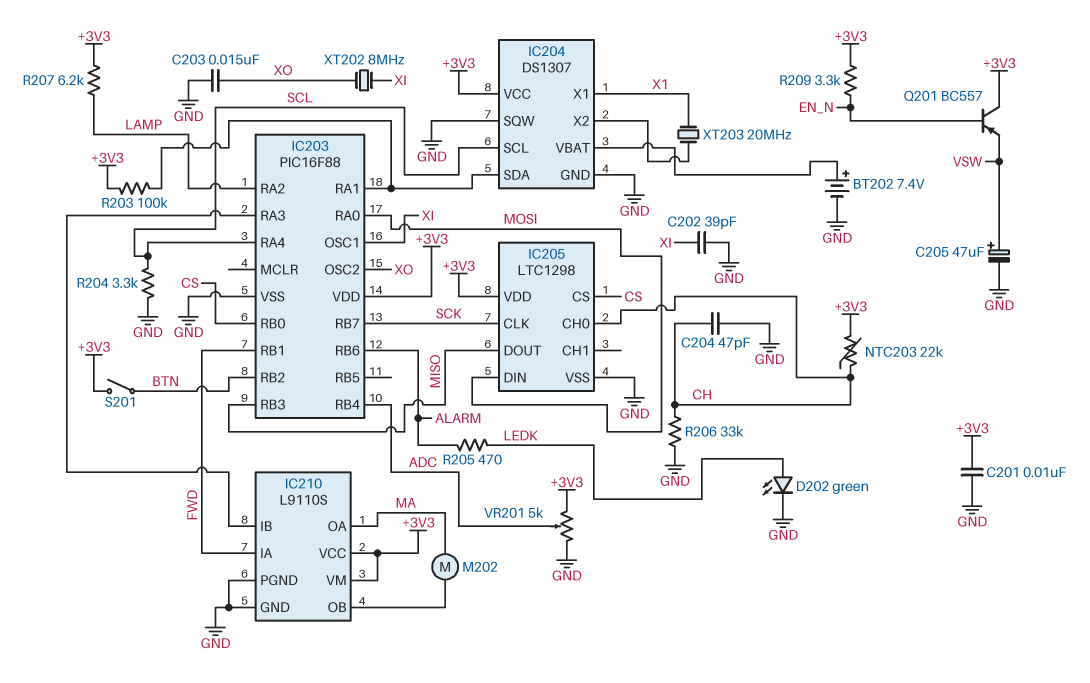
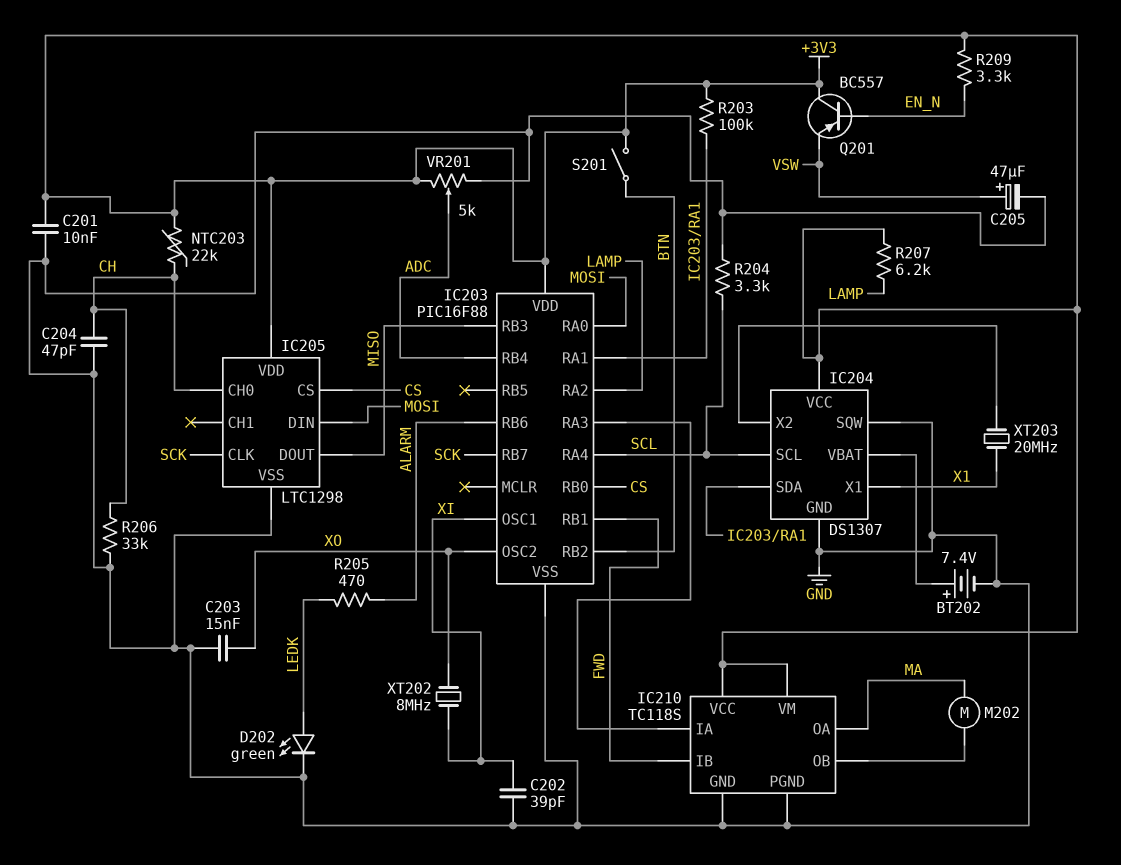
IC210: L9110S -> TC118S
IC210 pin IA: FWD -> IC203/RA3
IC210 pin IB: IC203/RA3 -> FWD

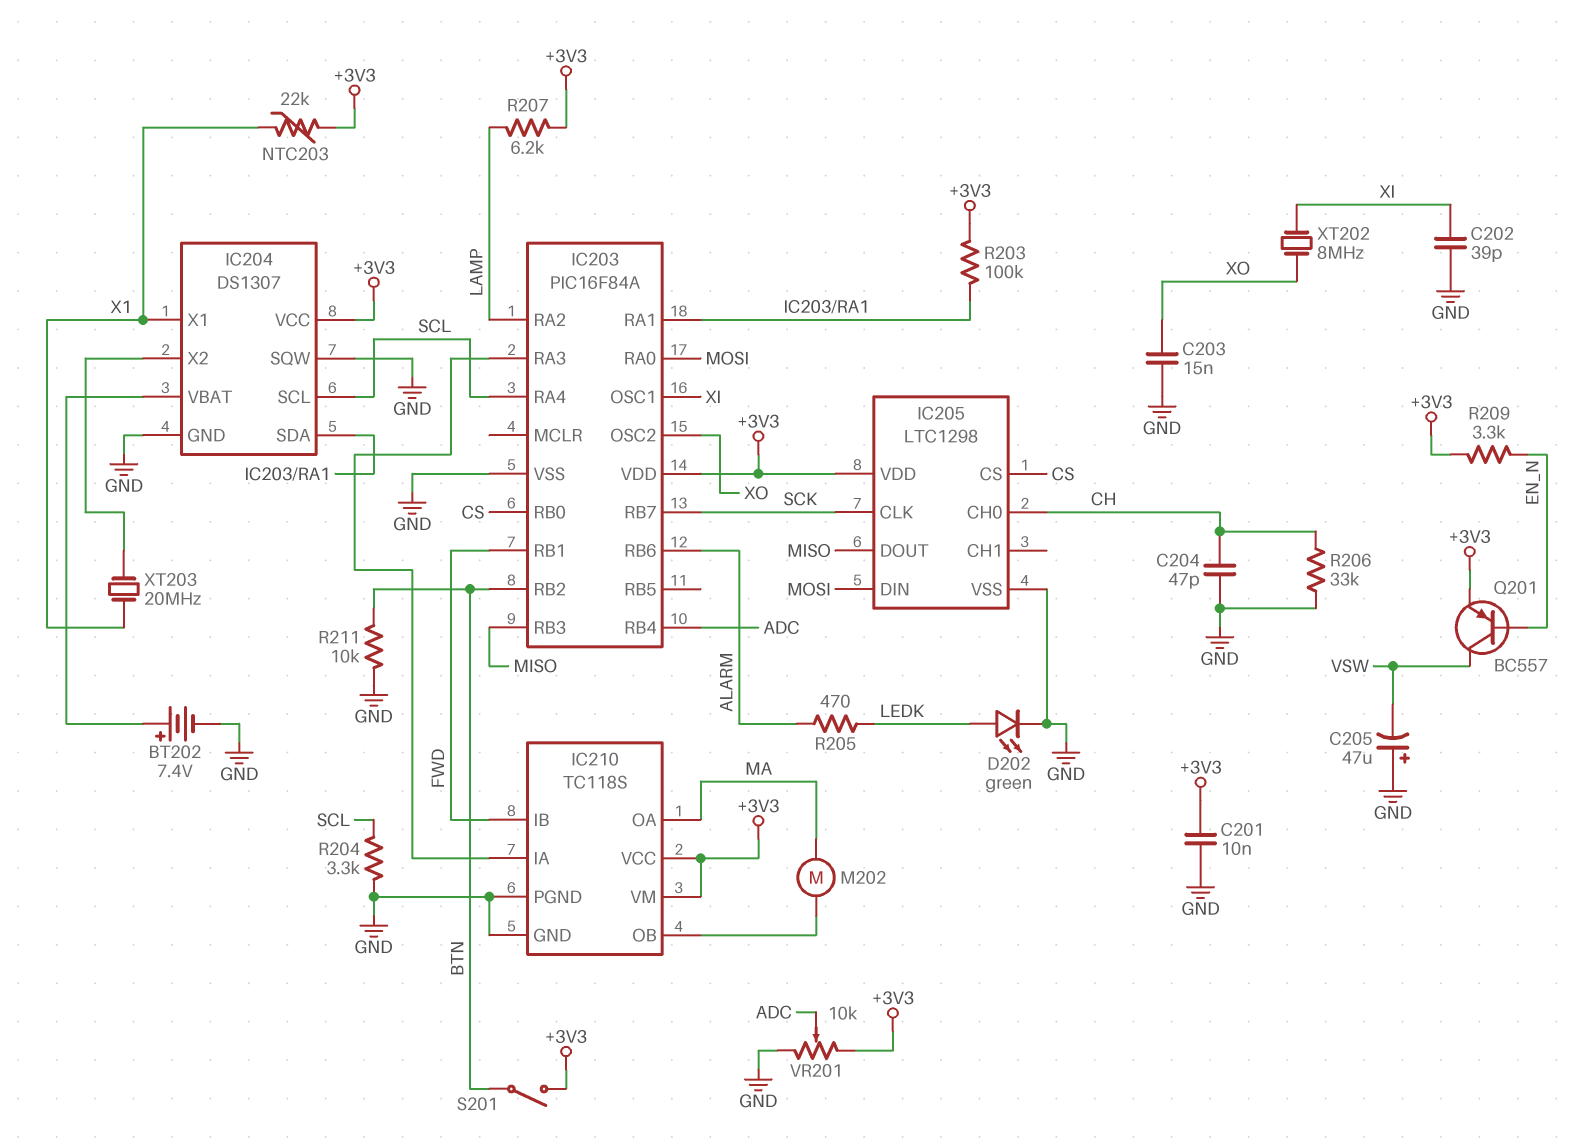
C205: 47uF (plus VSW, minus GND) -> 47uF (plus GND, minus VSW)
IC203: PIC16F88 -> PIC16F84A
NTC203: 22k (+3V3, CH) -> 22k (+3V3, X1)
Q201: PNP BC557 (B EN_N, C +3V3, E VSW) -> PNP BC557 (B EN_N, C VSW, E +3V3)
R211: none -> 10k (BTN, GND)
VR201: 5k (+3V3, GND, wiper ADC) -> 10k (+3V3, GND, wiper ADC)

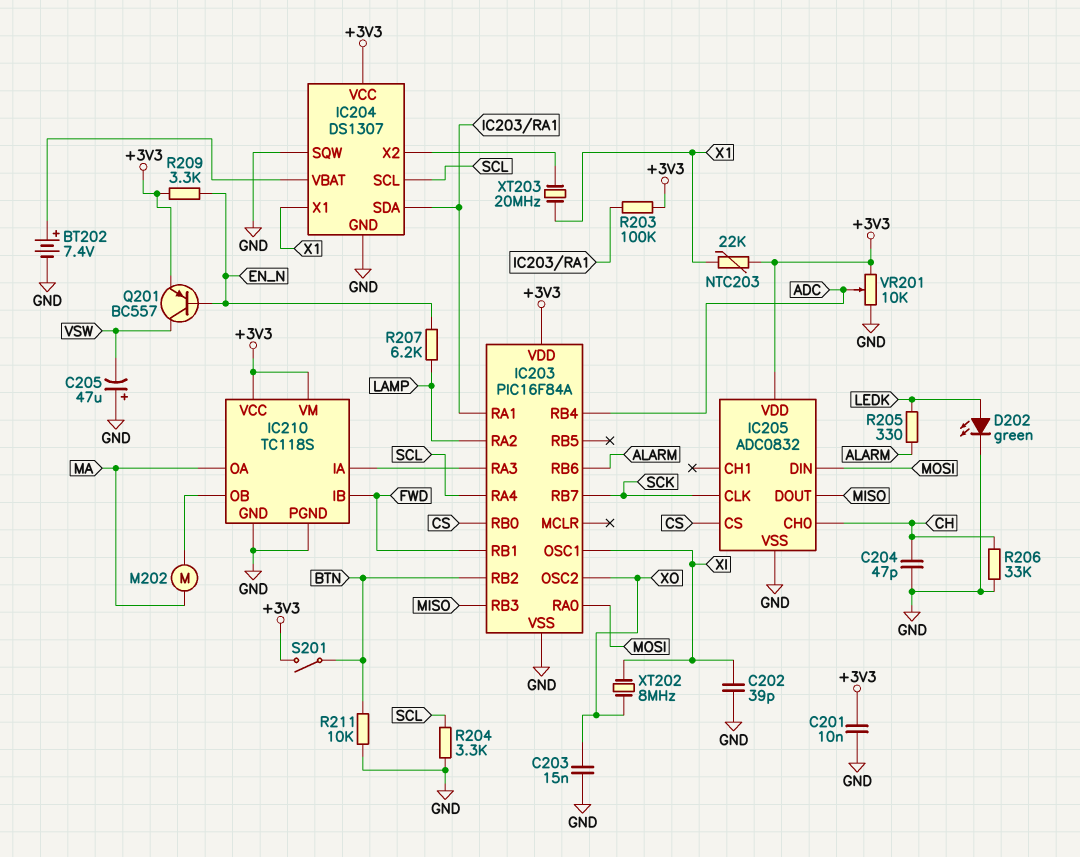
IC205: LTC1298 -> ADC0832
R205: 470 (ALARM, LEDK) -> 330 (ALARM, LEDK)
R207: 6.2k (+3V3, LAMP) -> 6.2k (EN_N, LAMP)

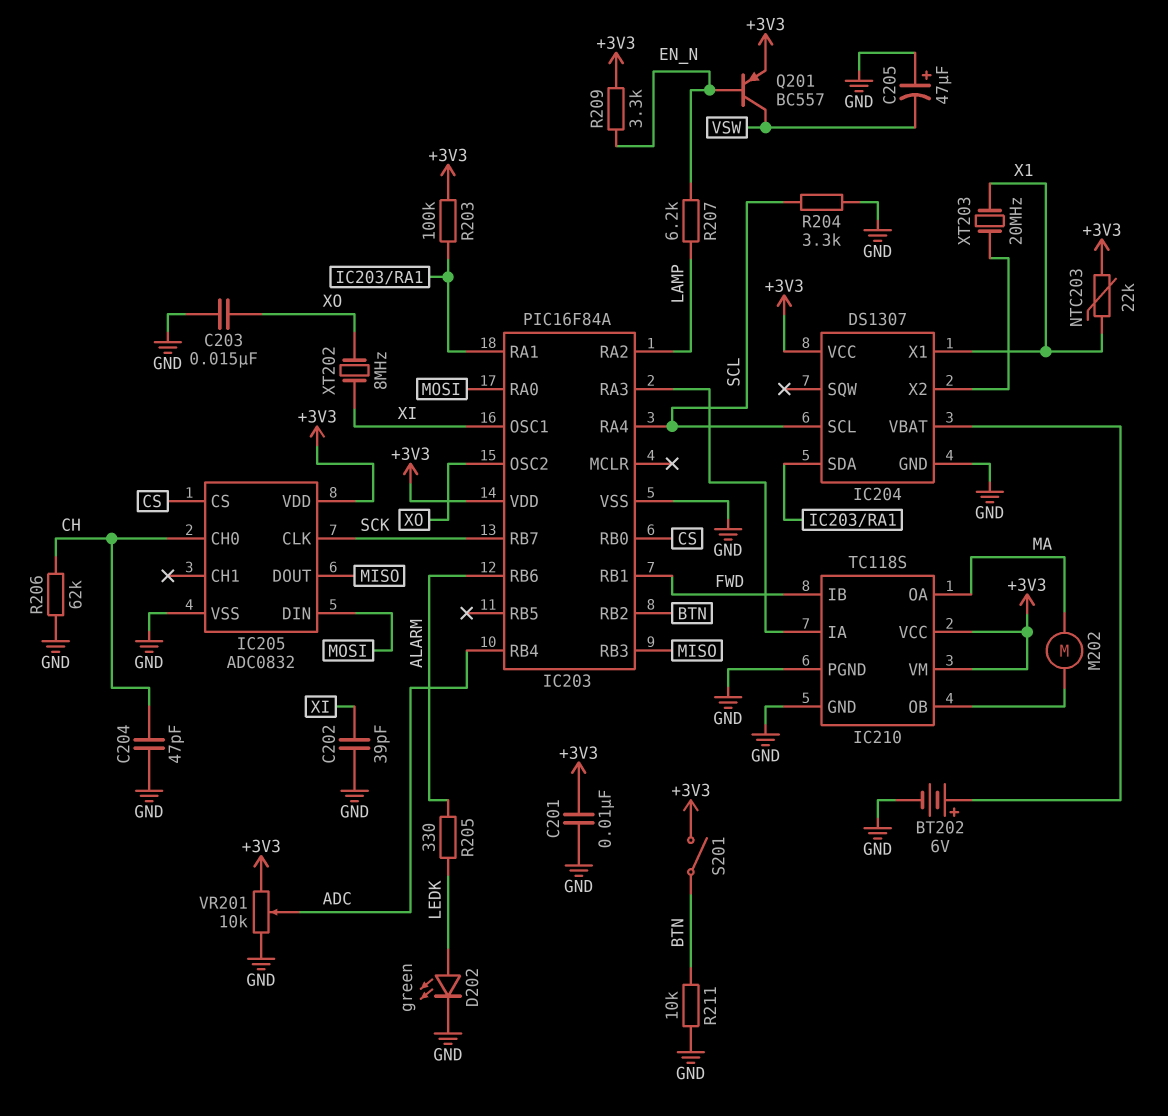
BT202: 7.4V (plus IC204/VBAT, minus GND) -> 6V (plus IC204/VBAT, minus GND)
IC204 pin SQW: GND -> none
R206: 33k (CH, GND) -> 62k (CH, GND)

